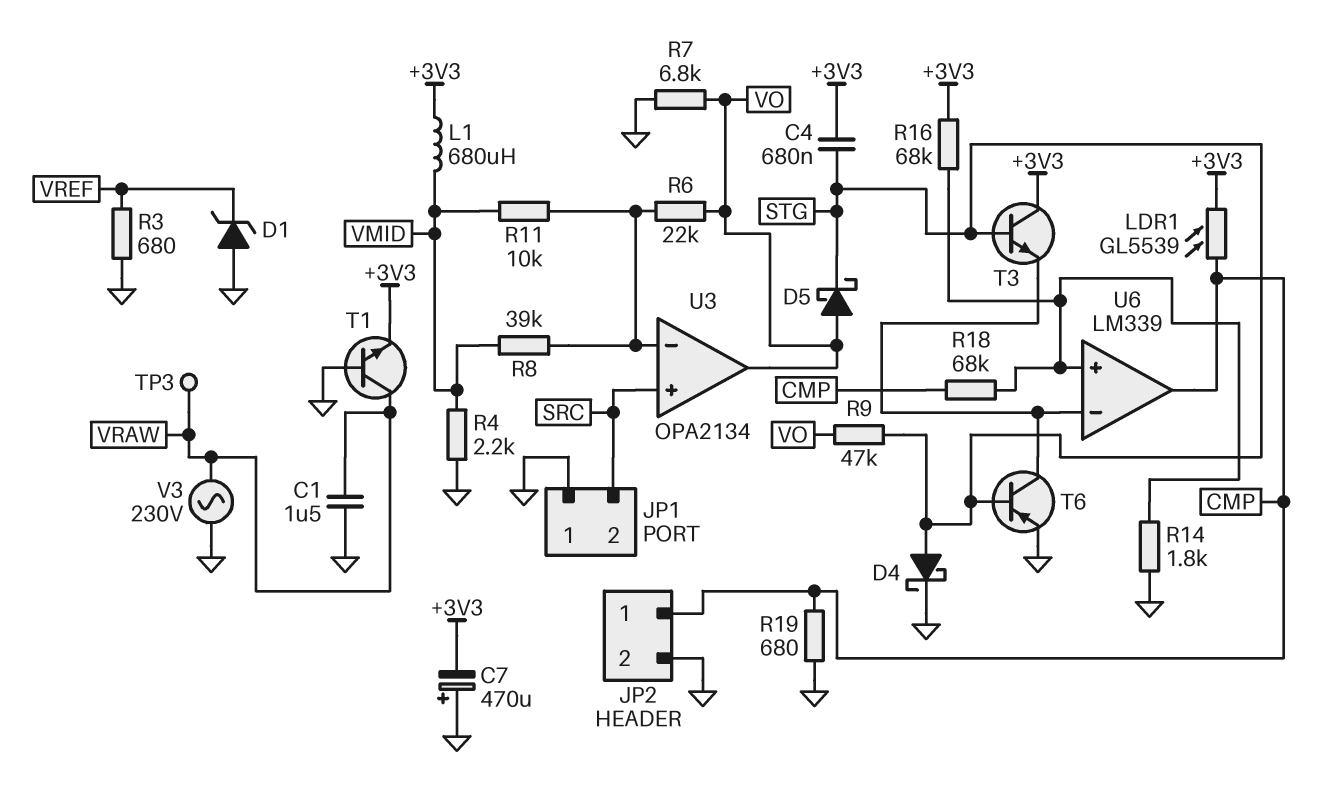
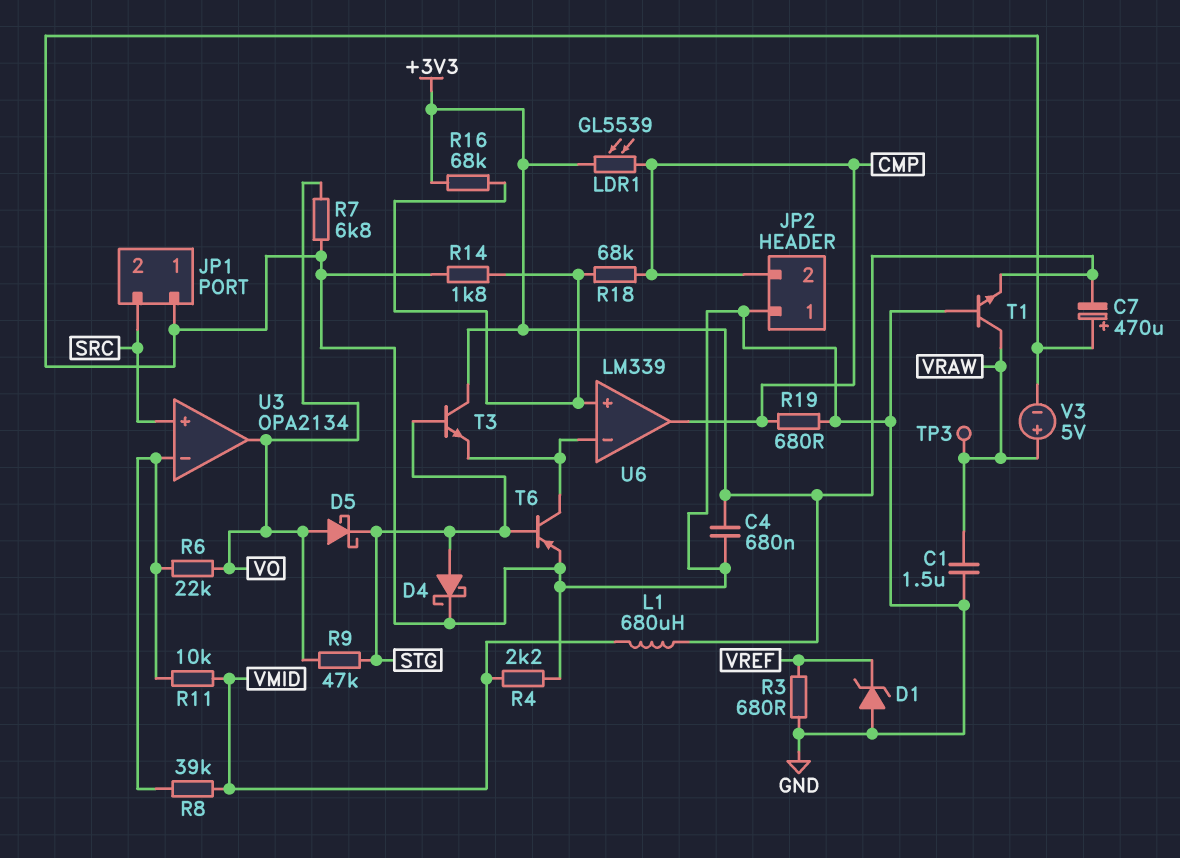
C4: 680nF (+3V3, STG) -> 680nF (+3V3, GND)
JP2 pin 1: CMP -> GND
JP2 pin 2: GND -> CMP
V3: AC 230V (GND, VRAW) -> 5V (plus VRAW, minus GND)

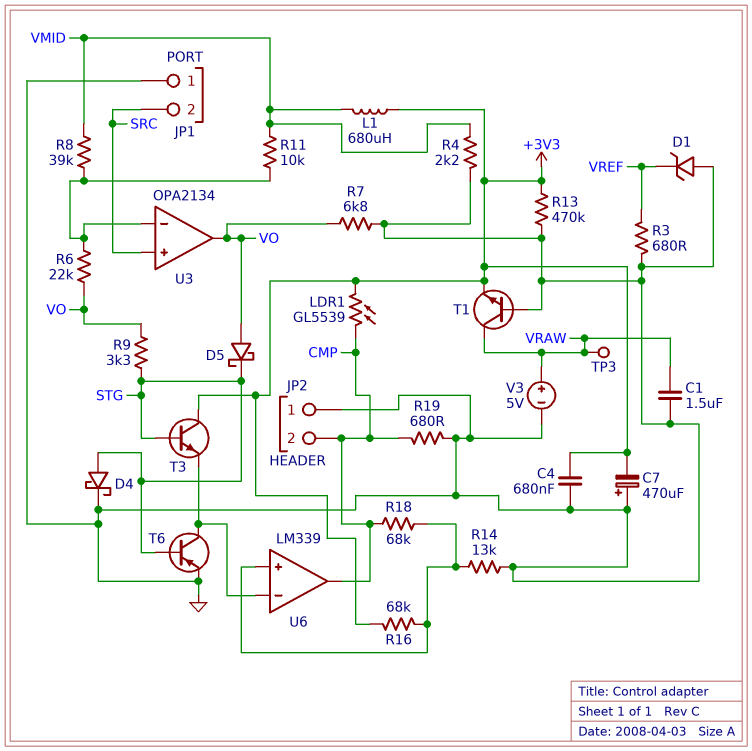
R9: 47k (STG, VO) -> 3.3k (STG, VO)
R13: none -> 470k (+3V3, GND)
R14: 1.8k (GND, U6/in+) -> 13k (GND, U6/in+)

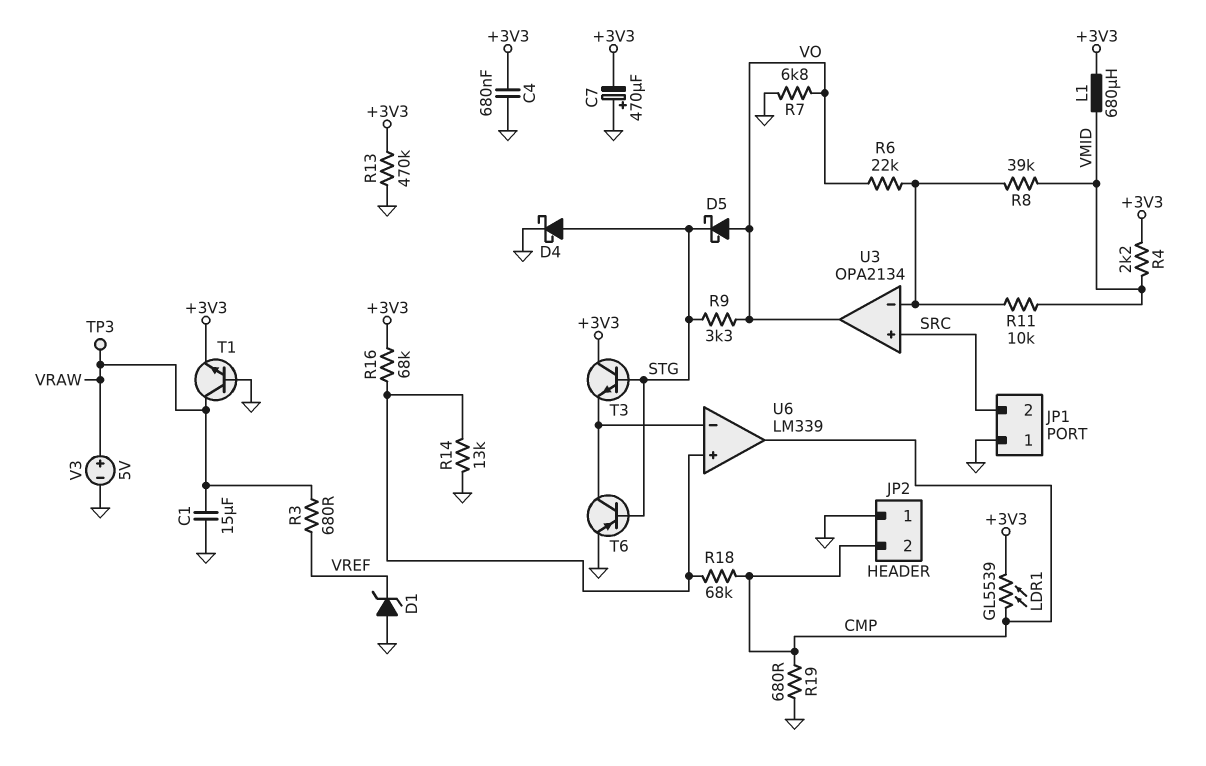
C1: 1.5uF (GND, VRAW) -> 15uF (GND, VRAW)
R3: 680 (GND, VREF) -> 680 (VRAW, VREF)
R4: 2.2k (GND, VMID) -> 2.2k (+3V3, VMID)

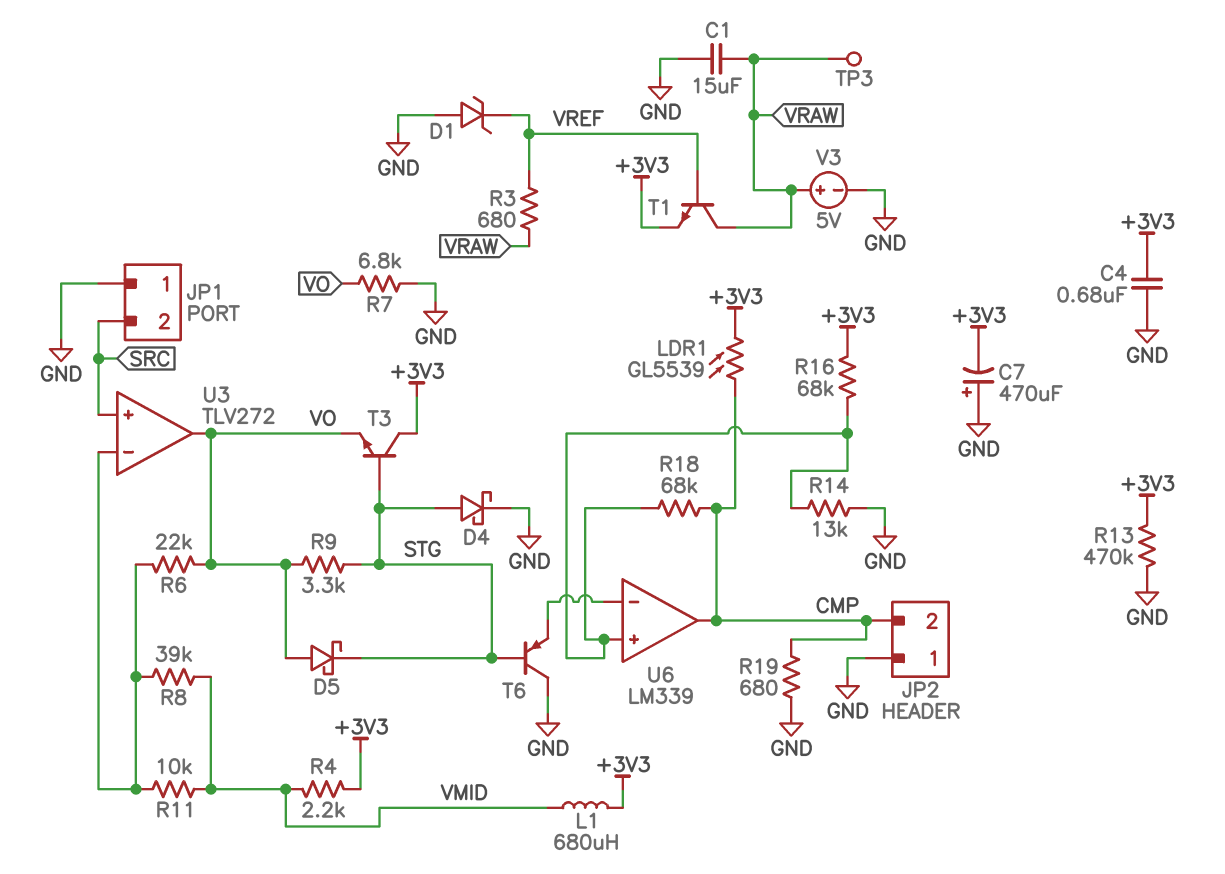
T1: NPN (B GND, C VRAW, E +3V3) -> NPN (B VREF, C VRAW, E +3V3)
T3: NPN (B STG, C +3V3, E U6/in-) -> NPN (B STG, C +3V3, E VO)
T6: PNP (B STG, C U6/in-, E GND) -> PNP (B STG, C GND, E U6/in-)
U3: OPA2134 -> TLV272

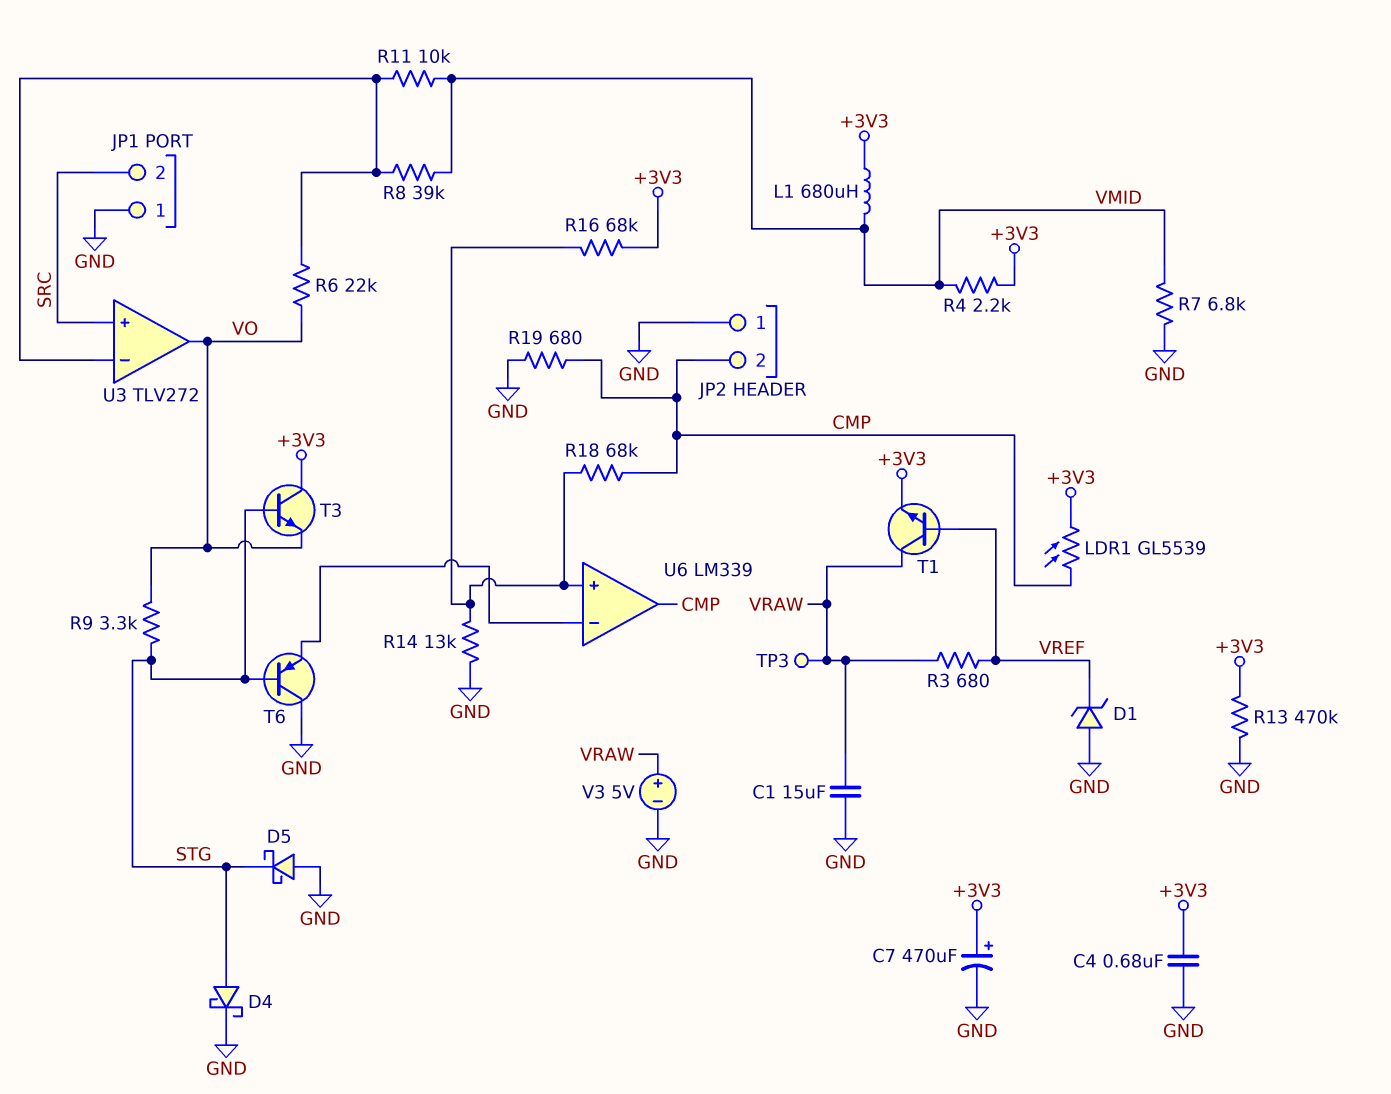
C7: 470uF (plus GND, minus +3V3) -> 470uF (plus +3V3, minus GND)
D5: schottky (A VO, K STG) -> schottky (A GND, K STG)
R7: 6.8k (GND, VO) -> 6.8k (GND, VMID)

